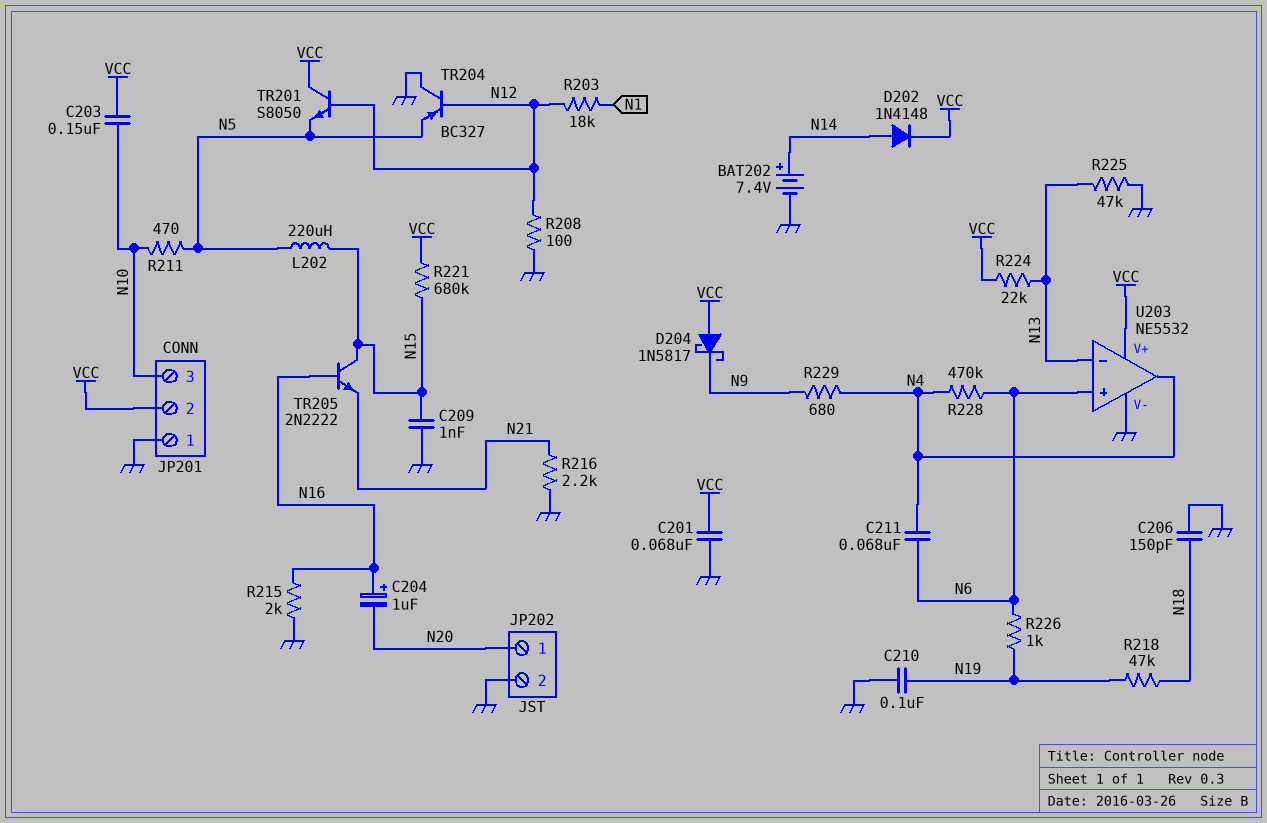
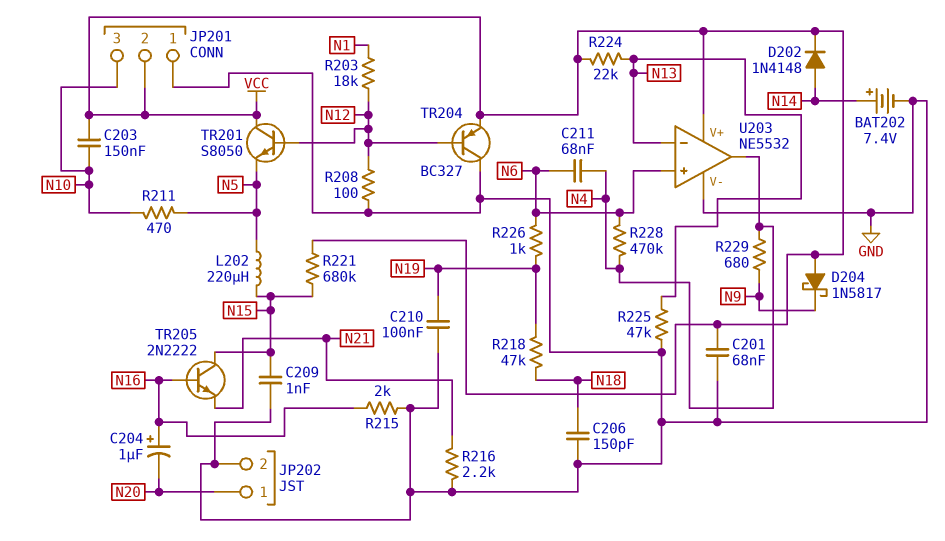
TR204: PNP BC327 (B N12, C GND, E N5) -> PNP BC327 (B N12, C GND, E VCC)

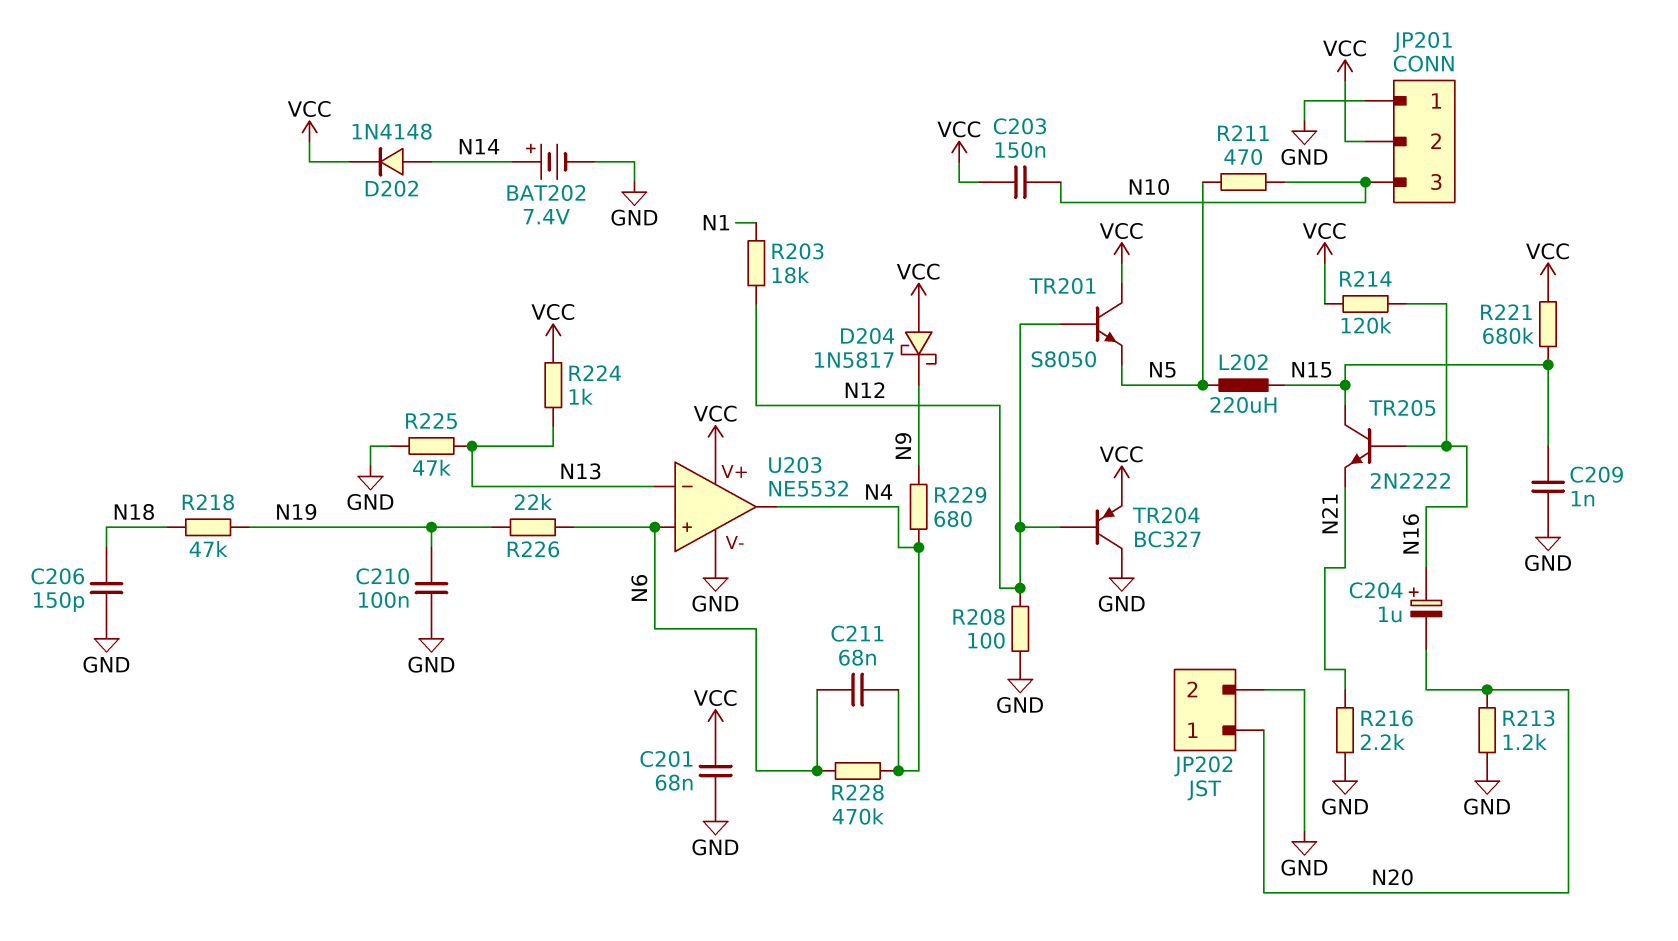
R213: none -> 1.2k (GND, N20)
R214: none -> 120k (N16, VCC)
R215: 2k (GND, N16) -> none
R224: 22k (N13, VCC) -> 1k (N13, VCC)
R226: 1k (N6, N19) -> 22k (N6, N19)

